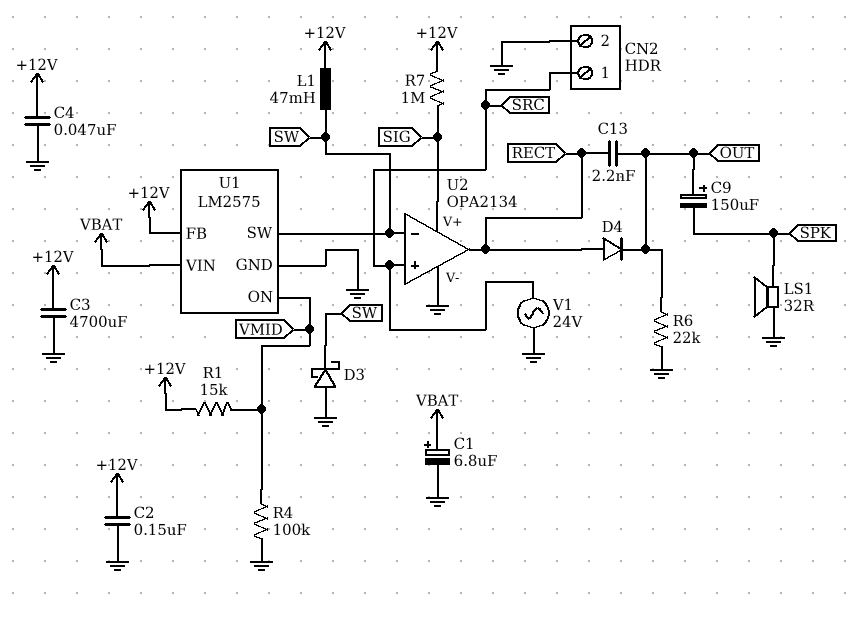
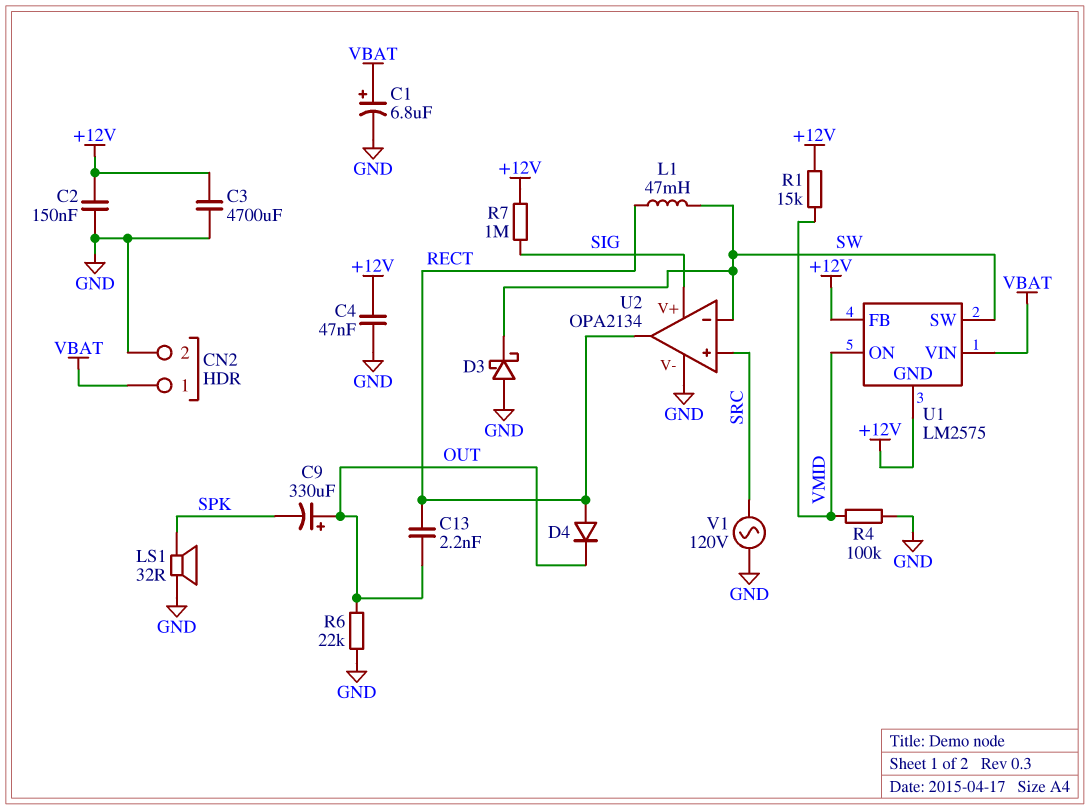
C9: 150uF (plus OUT, minus SPK) -> 330uF (plus OUT, minus SPK)
CN2 pin 1: SRC -> VBAT
L1: 47mH (+12V, SW) -> 47mH (RECT, SW)
U1 pin GND: GND -> +12V
V1: AC 24V (GND, SRC) -> AC 120V (GND, SRC)

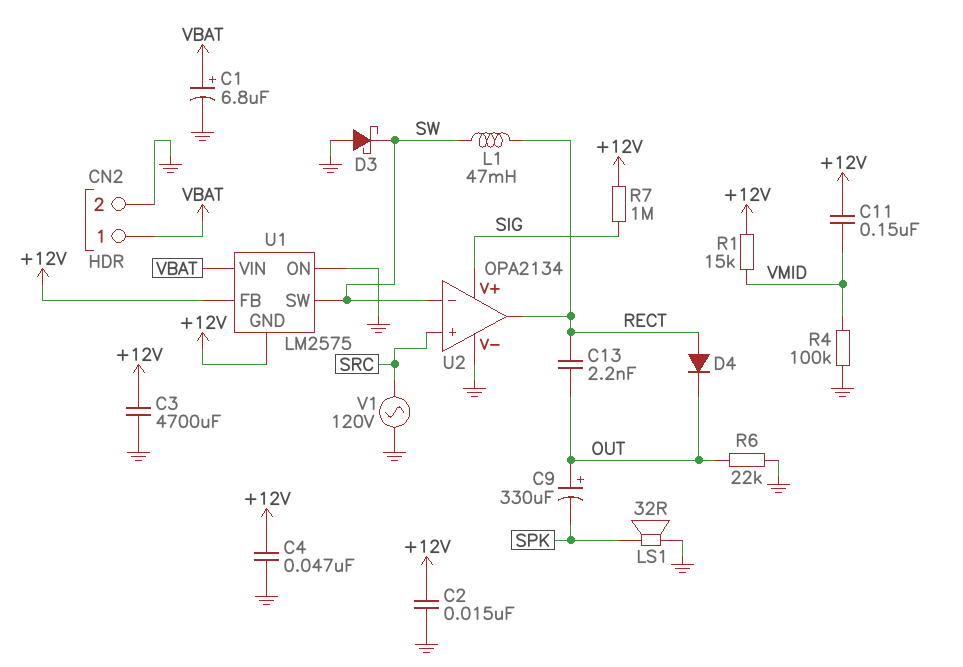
C2: 150nF (+12V, GND) -> 15nF (+12V, GND)
C11: none -> 150nF (+12V, VMID)
U1 pin ON: VMID -> GND

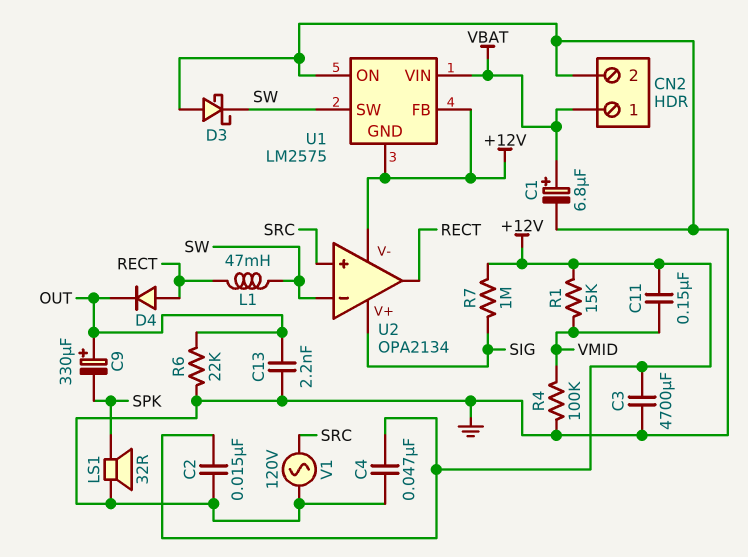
C13: 2.2nF (OUT, RECT) -> 2.2nF (GND, OUT)
U2 pin V-: GND -> +12V

